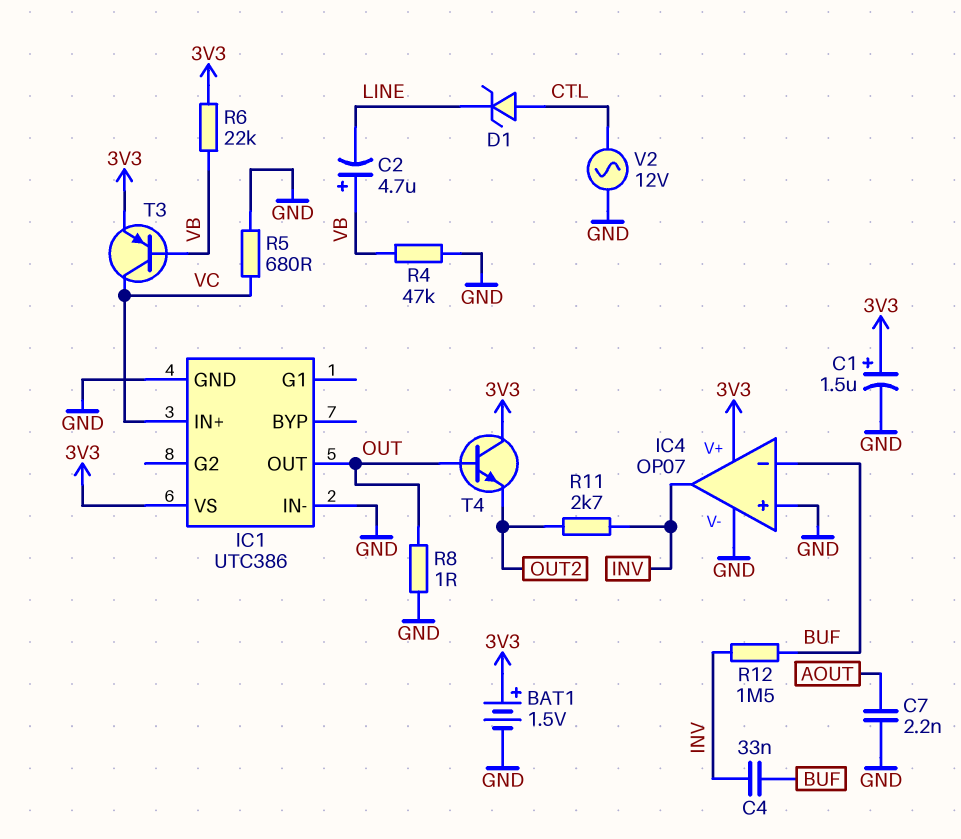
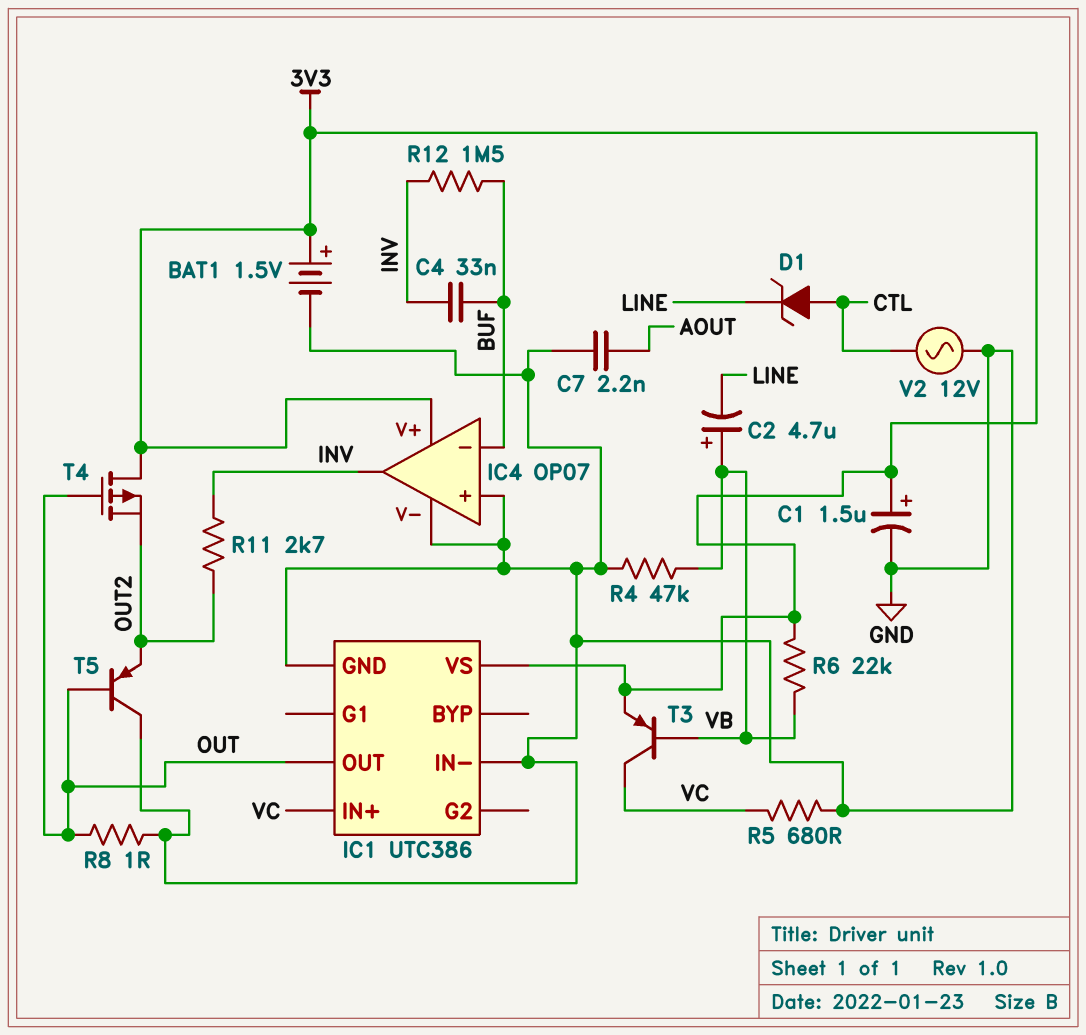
T4: NPN (B OUT, C 3V3, E OUT2) -> PMOS (G OUT, D 3V3, S OUT2)
T5: none -> PNP (B OUT, C GND, E OUT2)

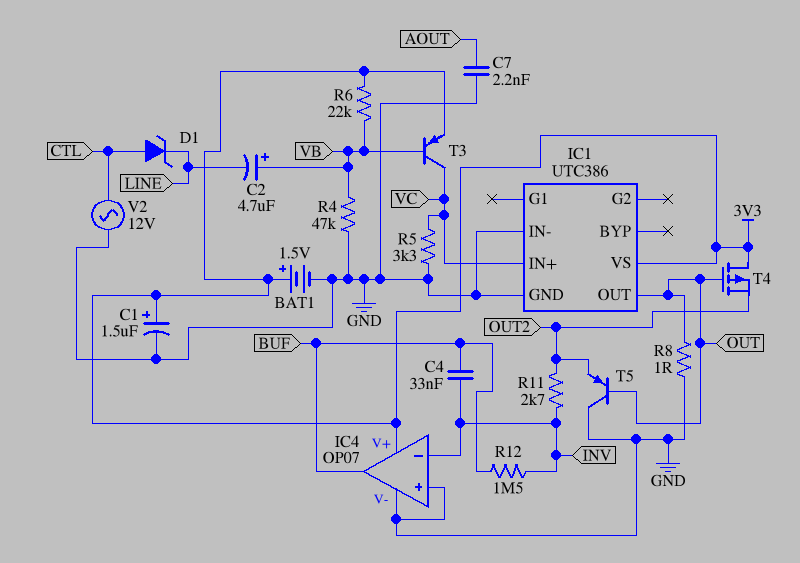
IC4 pin in-: BUF -> INV
IC4 pin out: INV -> BUF
R5: 680 (GND, VC) -> 3.3k (GND, VC)

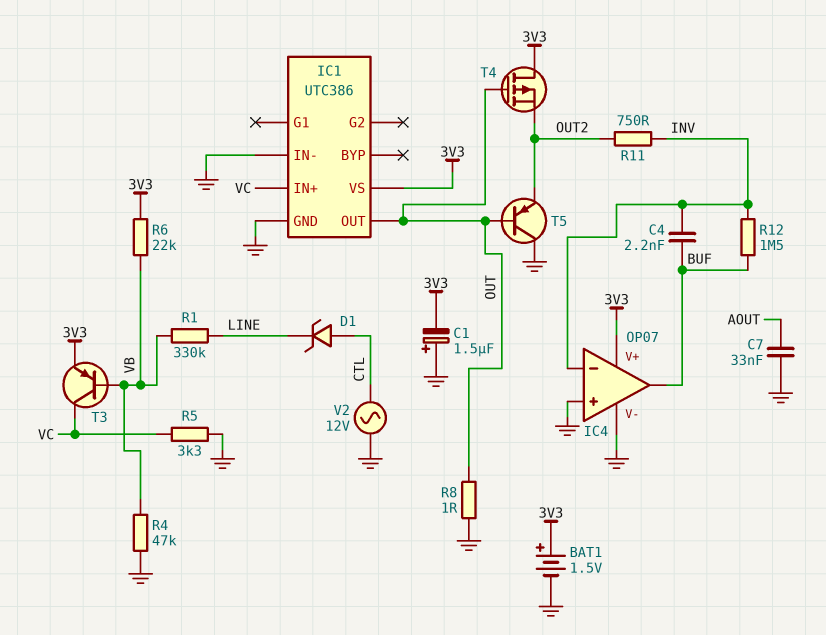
C1: 1.5uF (plus 3V3, minus GND) -> 1.5uF (plus GND, minus 3V3)
C2: 4.7uF (plus VB, minus LINE) -> none
C4: 33nF (BUF, INV) -> 2.2nF (BUF, INV)
C7: 2.2nF (AOUT, GND) -> 33nF (AOUT, GND)
R1: none -> 330k (LINE, VB)
R11: 2.7k (INV, OUT2) -> 750 (INV, OUT2)

